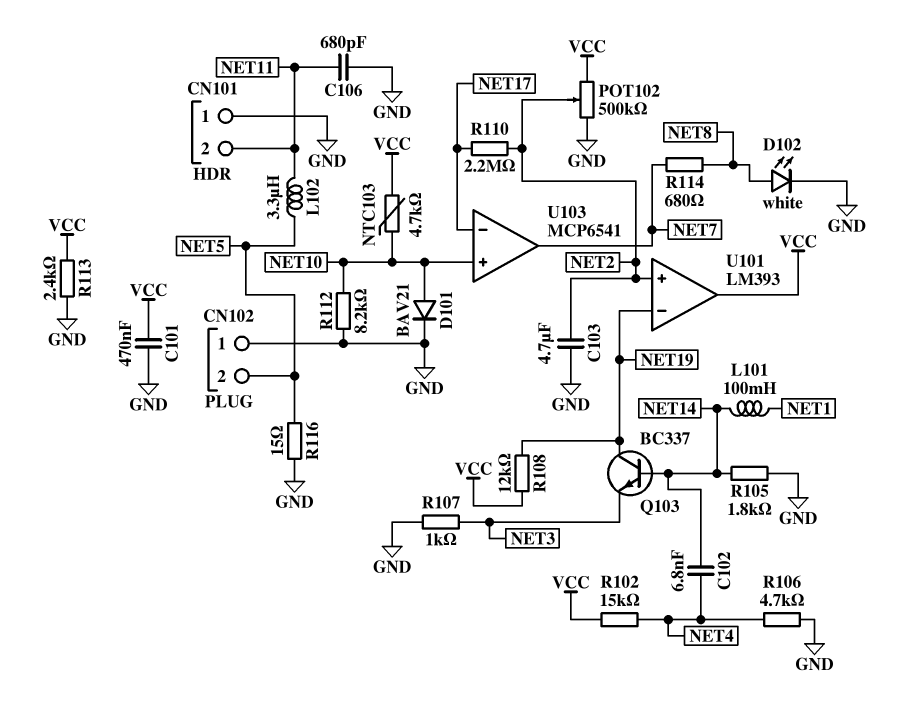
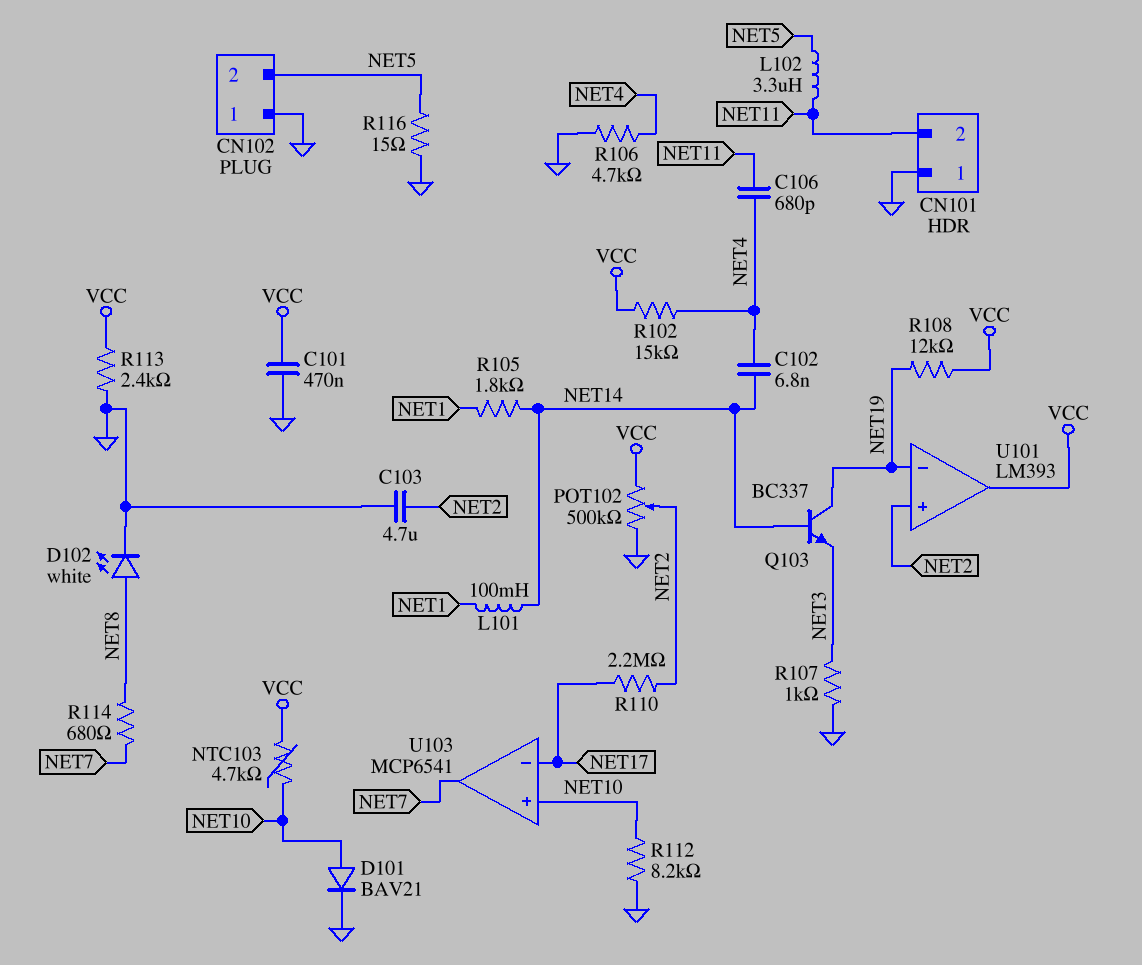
C106: 680pF (GND, NET11) -> 680pF (NET4, NET11)
R105: 1.8k (GND, NET14) -> 1.8k (NET1, NET14)

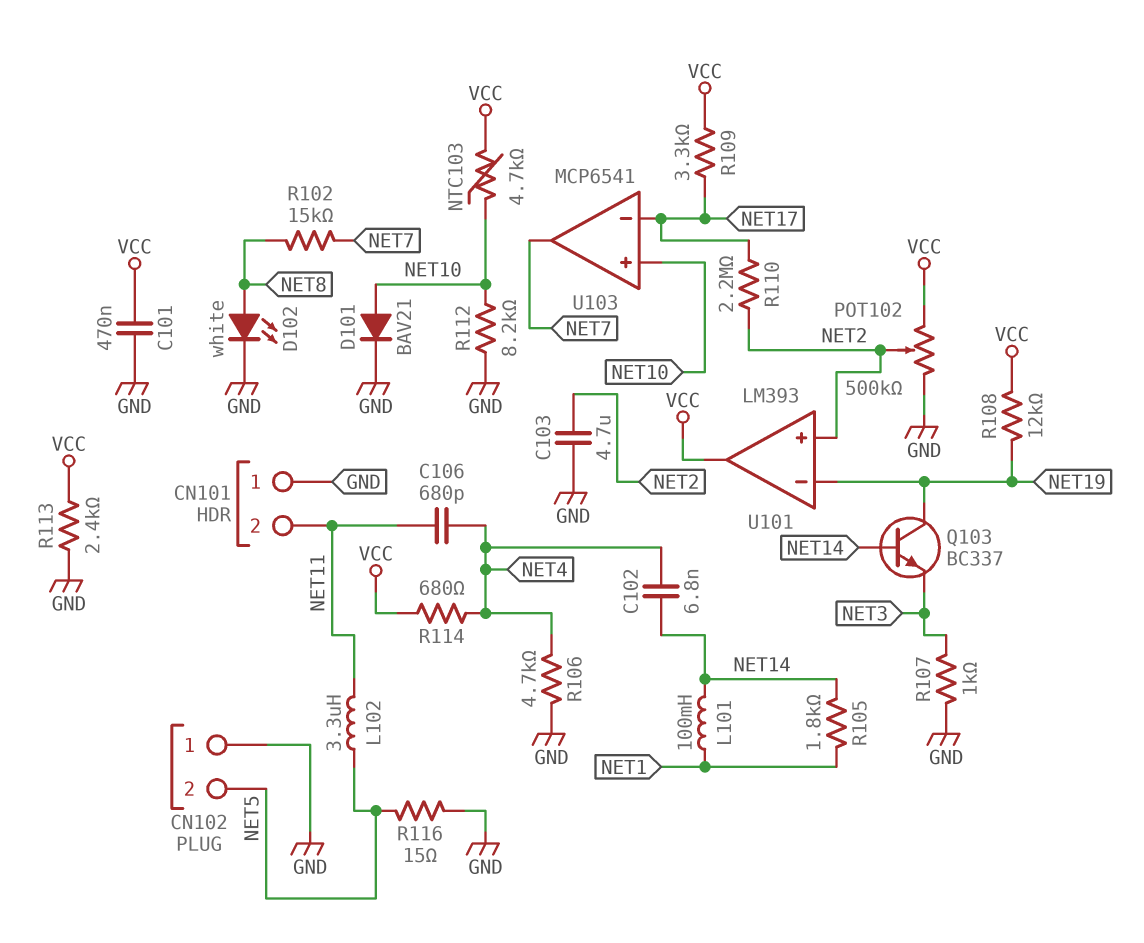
R102: 15k (NET4, VCC) -> 15k (NET7, NET8)
R109: none -> 3.3k (NET17, VCC)
R114: 680 (NET7, NET8) -> 680 (NET4, VCC)

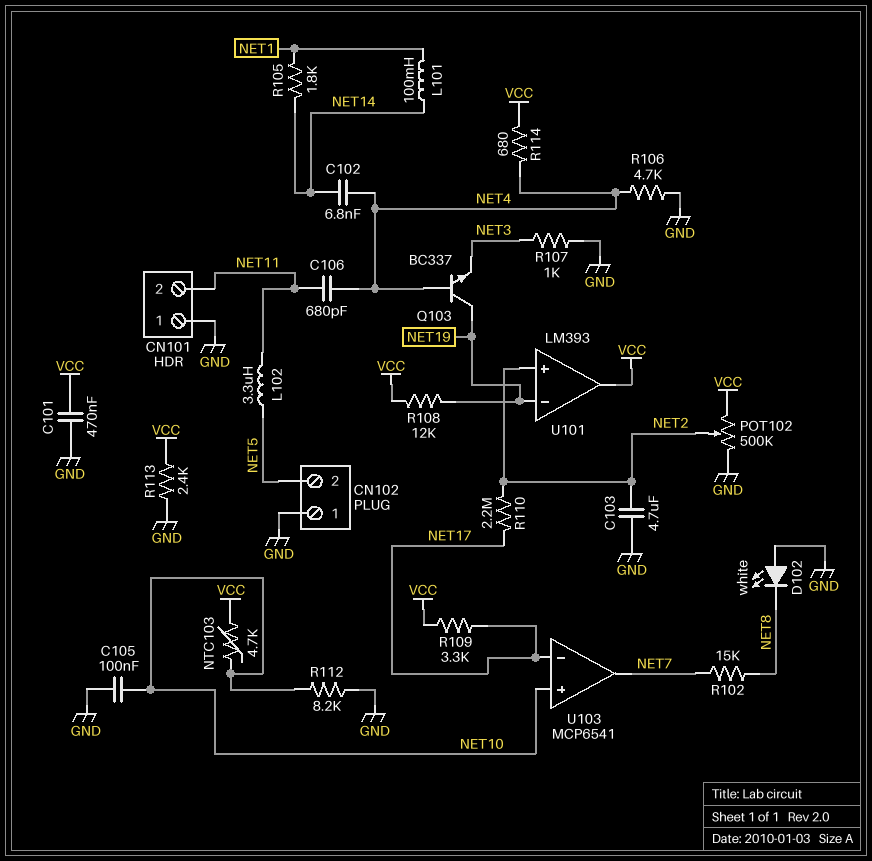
C105: none -> 100nF (GND, NET10)
D101: diode BAV21 (A NET10, K GND) -> none
D102: LED white (A NET8, K GND) -> LED white (A GND, K NET8)
Q103: NPN BC337 (B NET14, C NET19, E NET3) -> NPN BC337 (B NET4, C NET19, E NET3)
R116: 15 (GND, NET5) -> none

